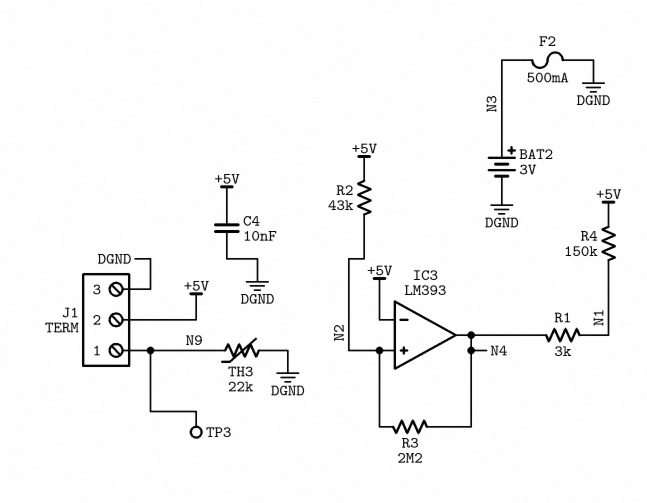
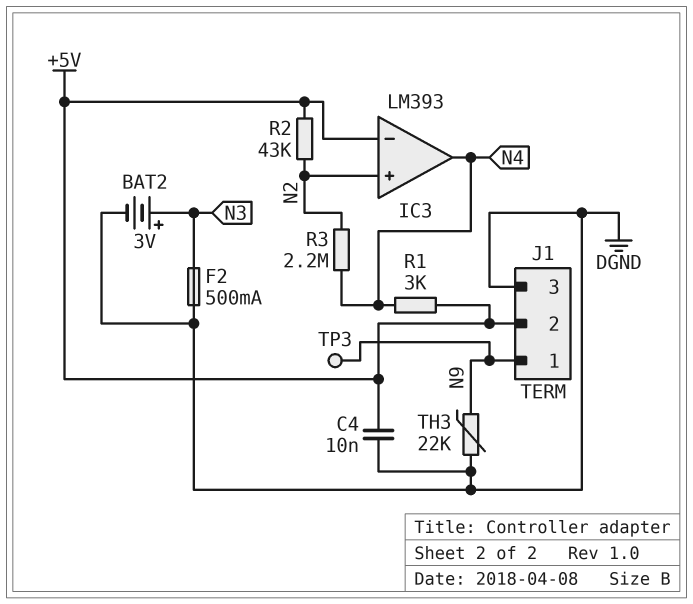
R1: 3k (N1, N4) -> 3k (+5V, N4)
R4: 150k (+5V, N1) -> none

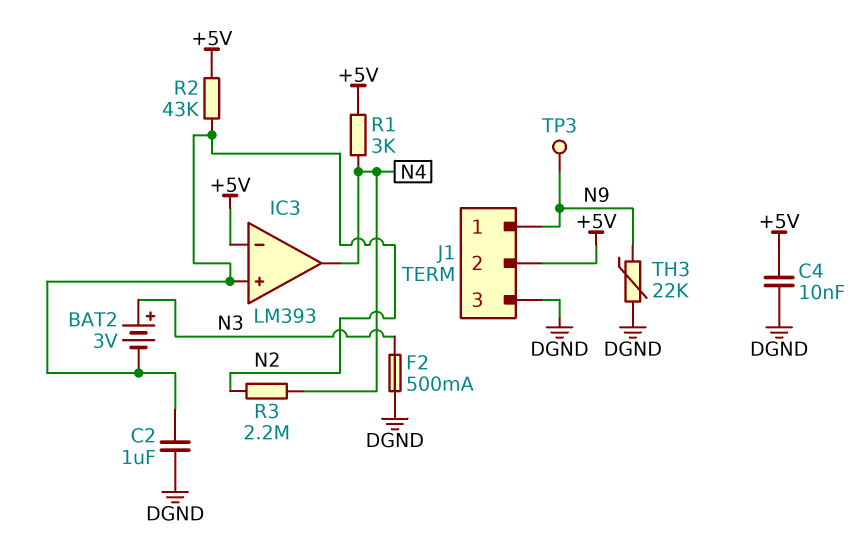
BAT2: 3V (plus N3, minus DGND) -> 3V (plus N3, minus N2)
C2: none -> 1uF (DGND, N2)

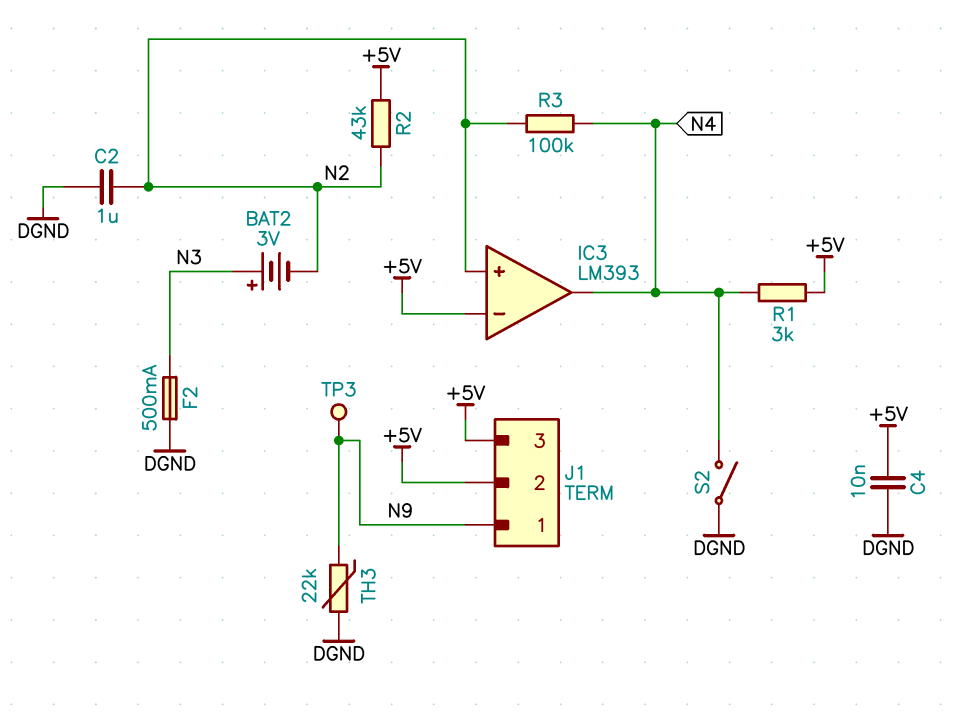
J1 pin 3: DGND -> +5V
R3: 2.2M (N2, N4) -> 100k (N2, N4)
S2: none -> switch (DGND, N4)

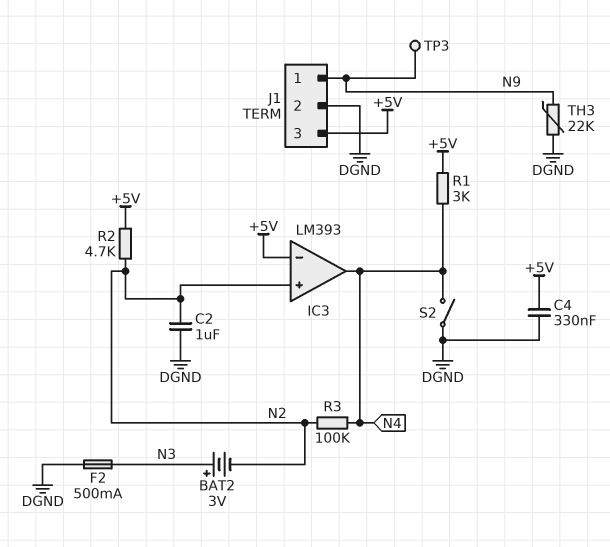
C4: 10nF (+5V, DGND) -> 330nF (+5V, DGND)
J1 pin 2: +5V -> DGND
R2: 43k (+5V, N2) -> 4.7k (+5V, N2)

